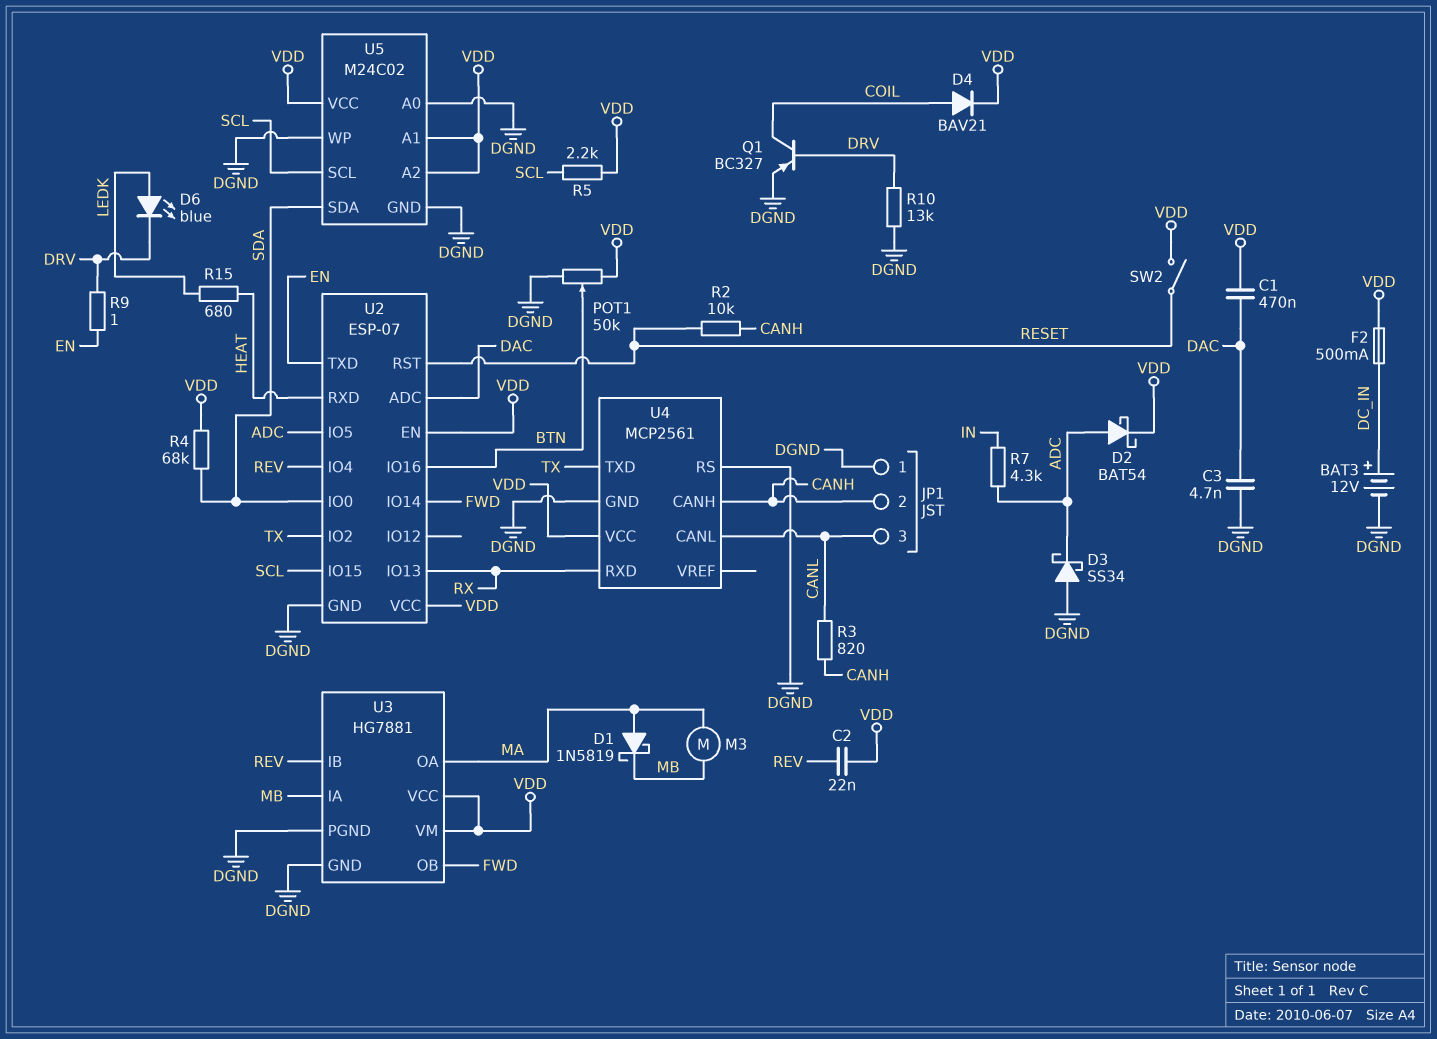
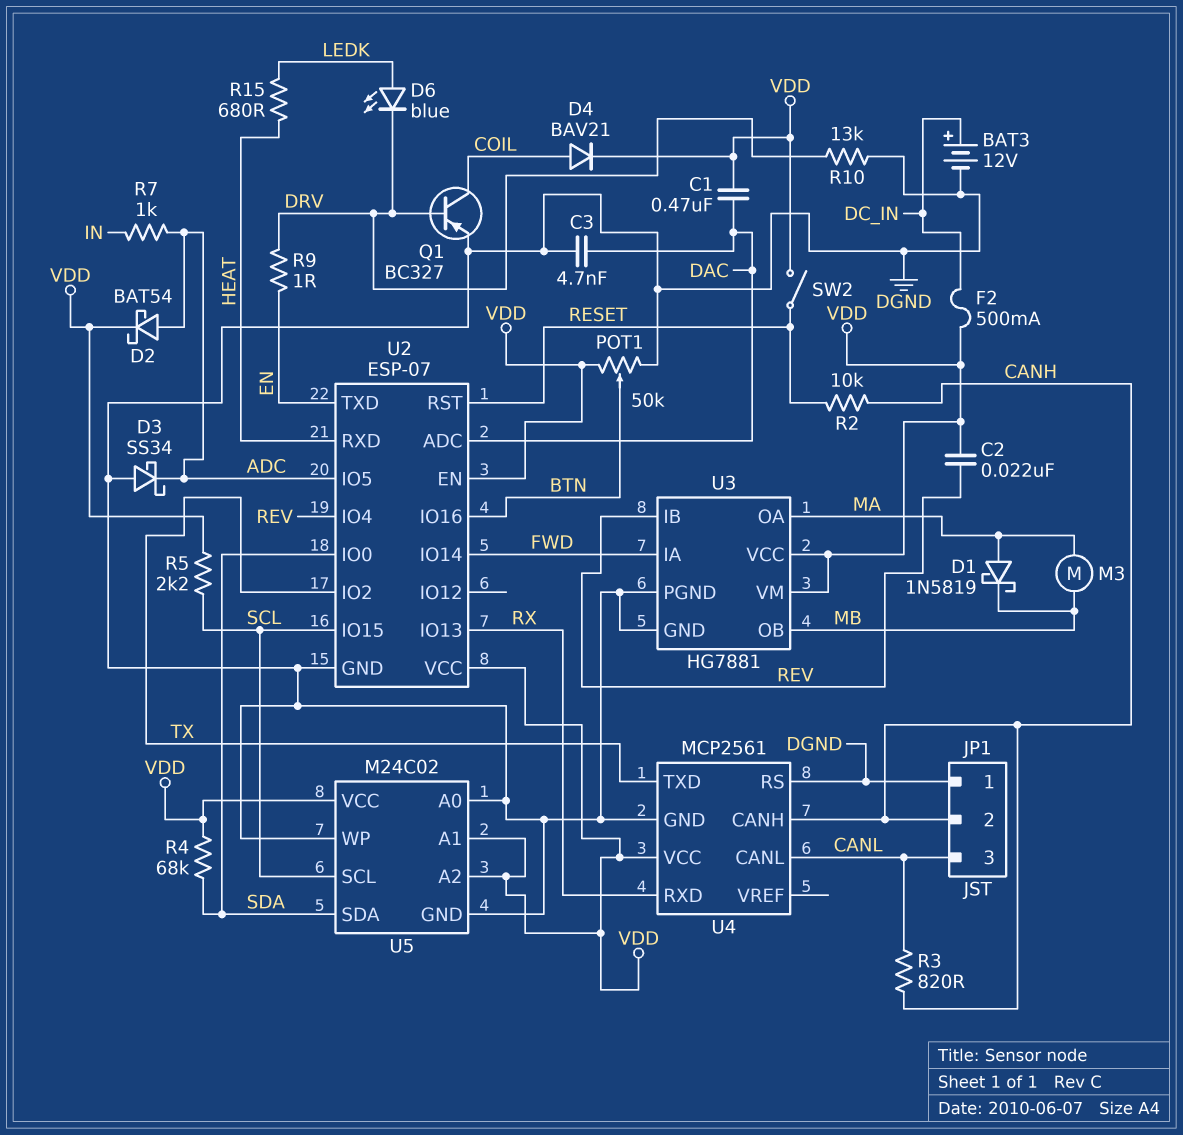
R7: 4.3k (ADC, IN) -> 1k (ADC, IN)
U3 pin IA: MB -> FWD
U3 pin OB: FWD -> MB

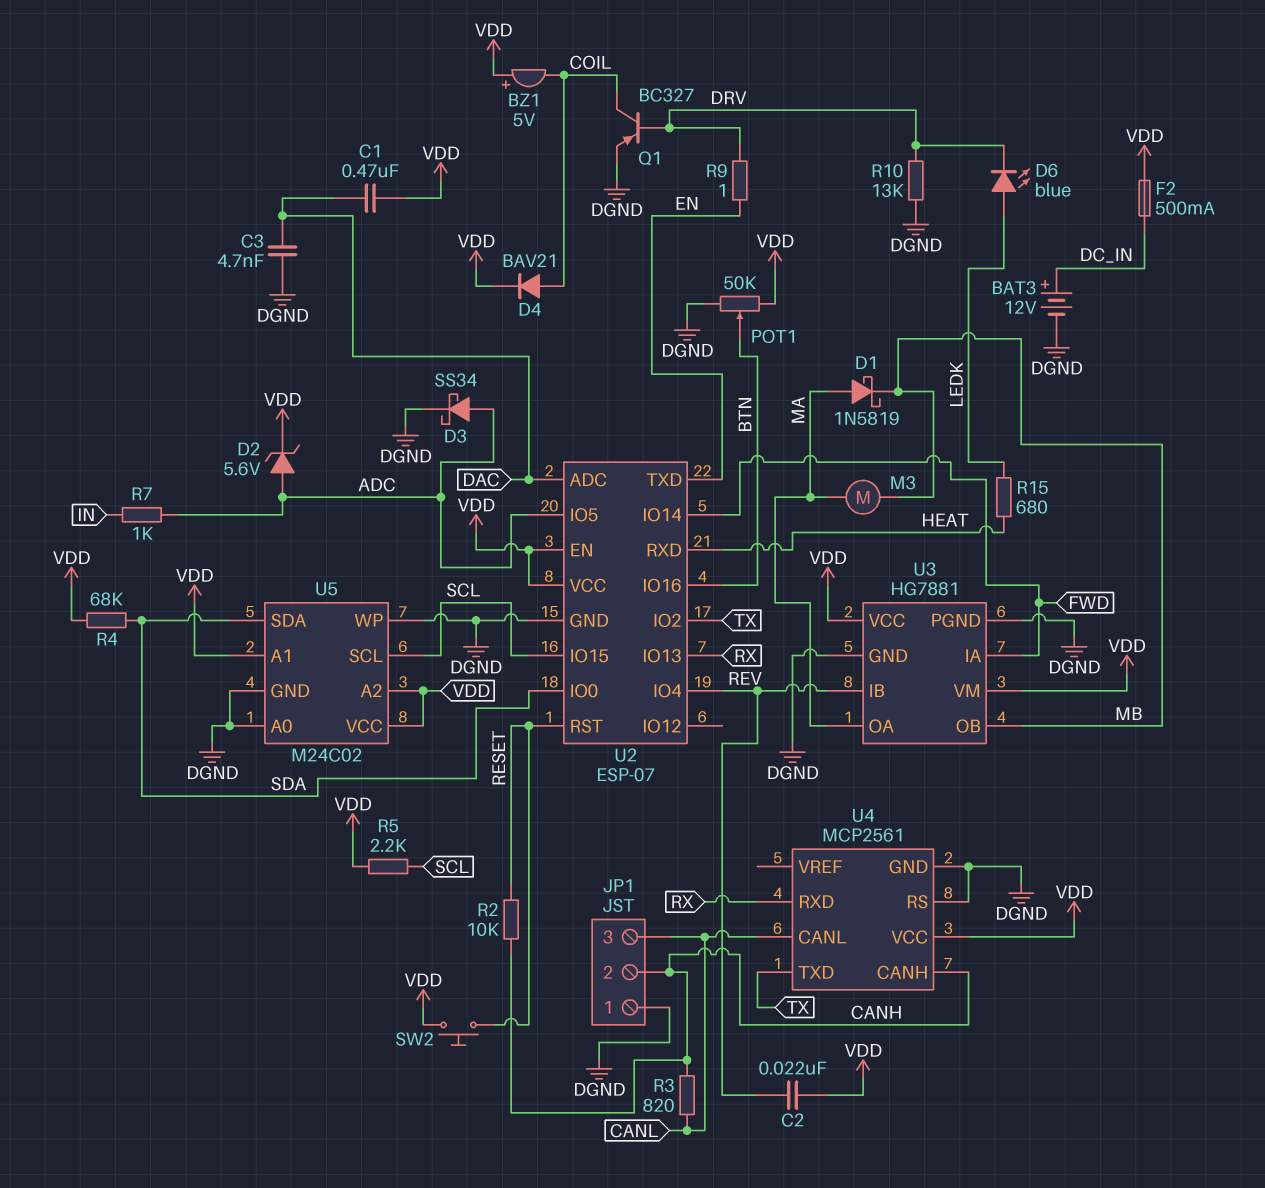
BZ1: none -> buzzer 5V (plus VDD, minus COIL)
D2: schottky BAT54 (A ADC, K VDD) -> zener 5.6V (A ADC, K VDD)
D3: schottky SS34 (A DGND, K ADC) -> schottky SS34 (A ADC, K DGND)
SW2: switch (RESET, VDD) -> button (RESET, VDD)

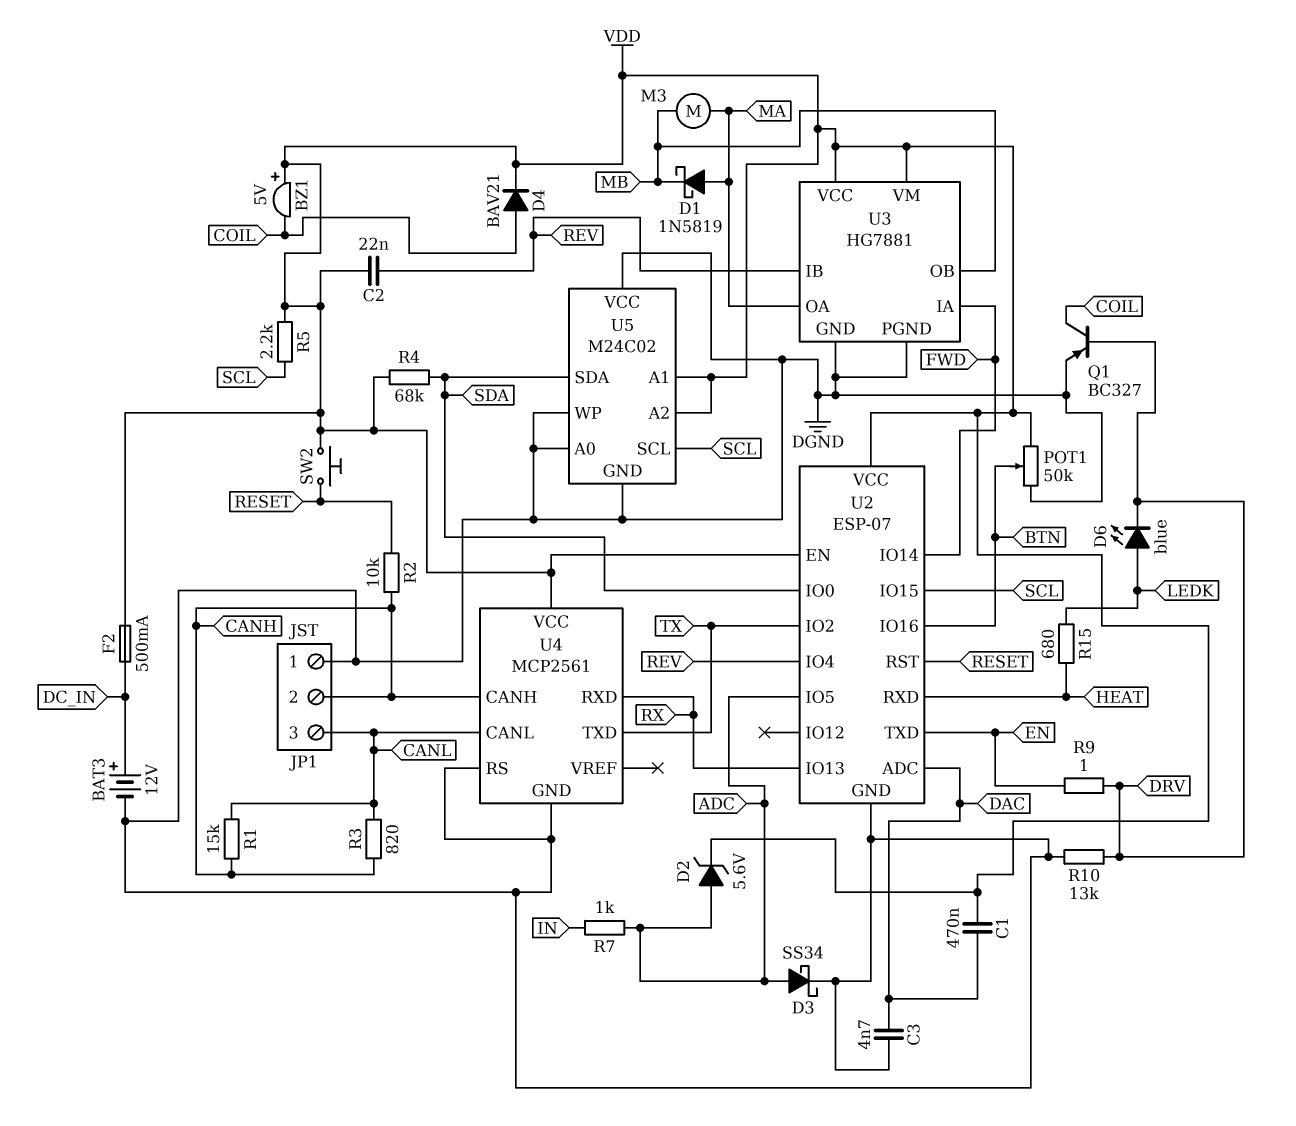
R1: none -> 15k (CANH, CANL)
U5 pin VCC: VDD -> DGND

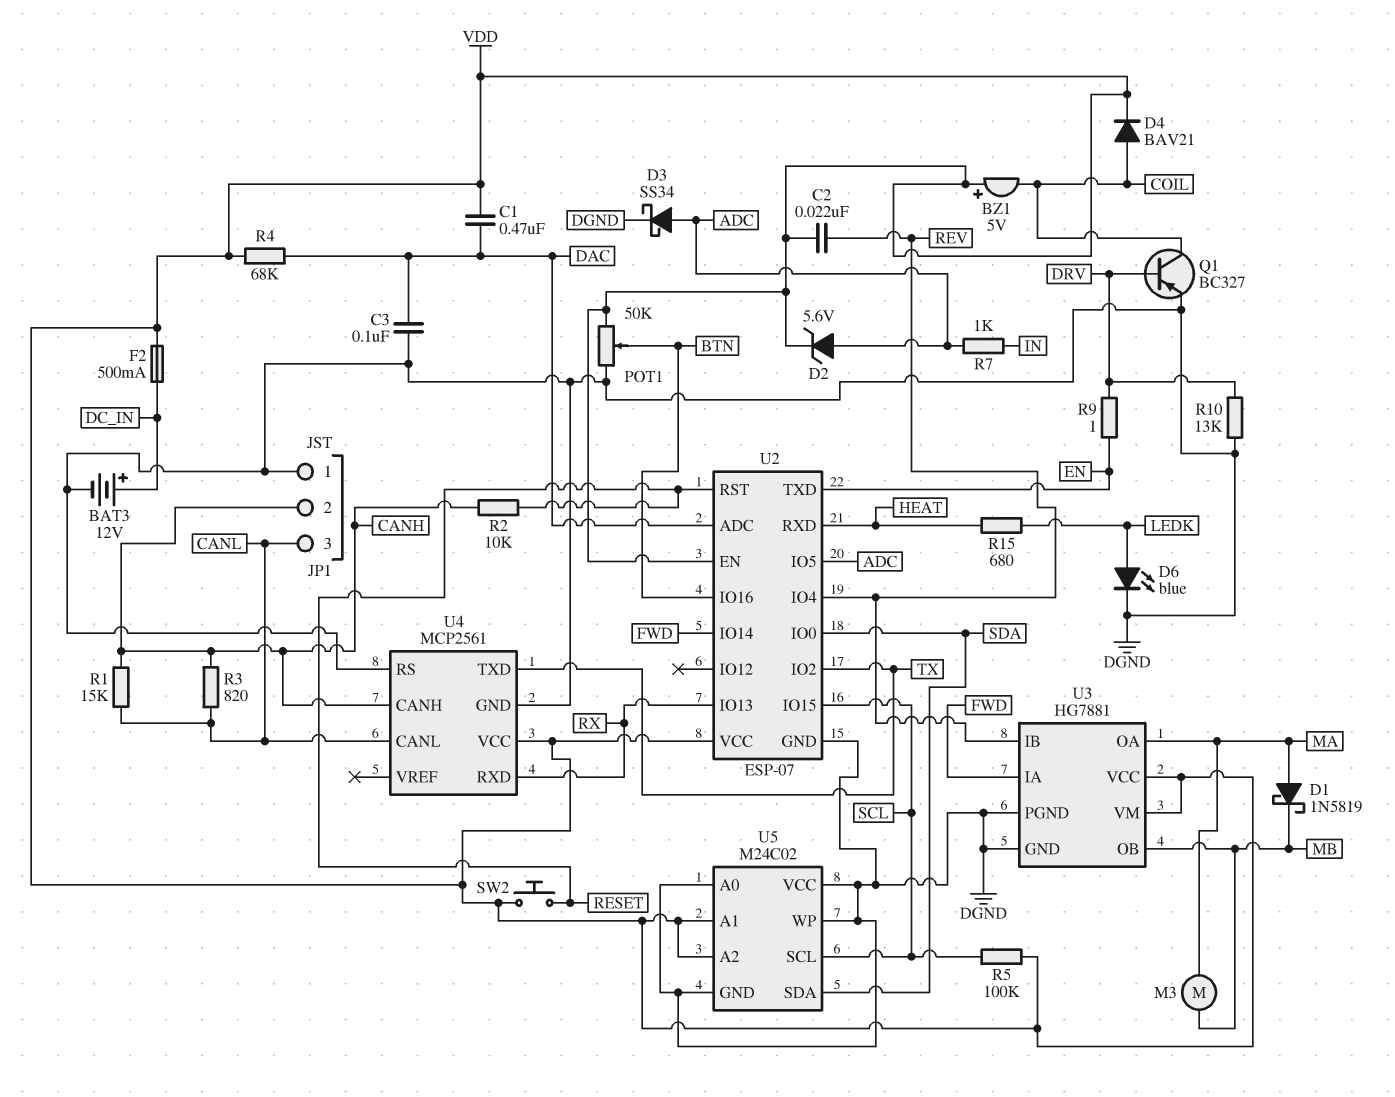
C3: 4.7nF (DAC, DGND) -> 100nF (DAC, DGND)
D6: LED blue (A LEDK, K DRV) -> LED blue (A LEDK, K DGND)
R4: 68k (SDA, VDD) -> 68k (DAC, VDD)
R5: 2.2k (SCL, VDD) -> 100k (SCL, VDD)

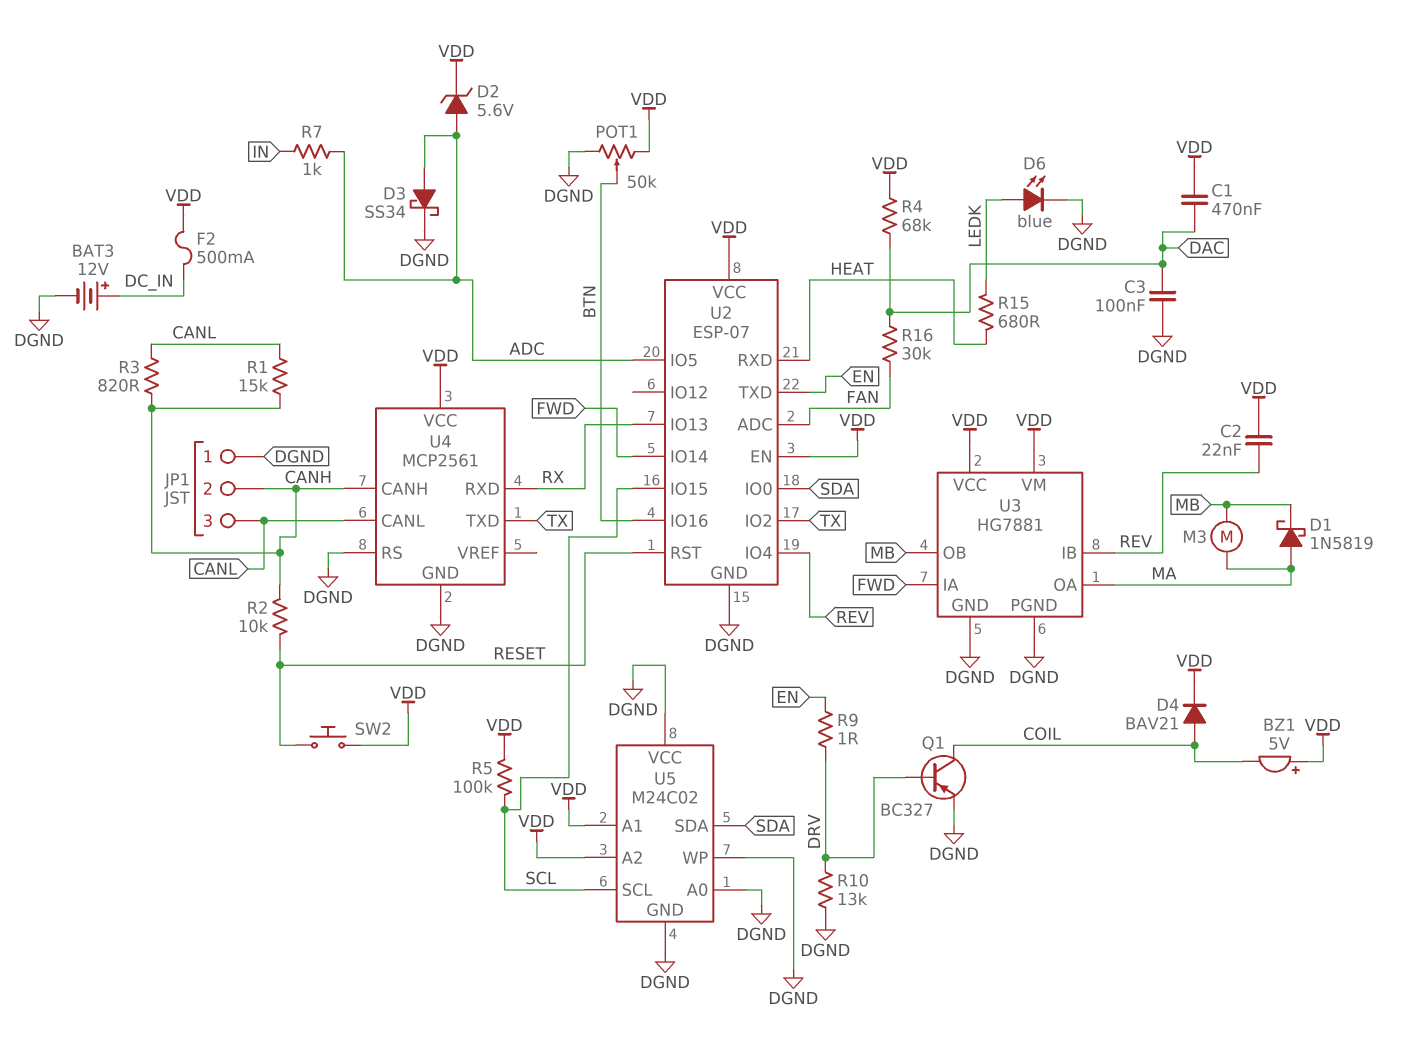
R16: none -> 30k (DAC, FAN)
U2 pin ADC: DAC -> FAN

